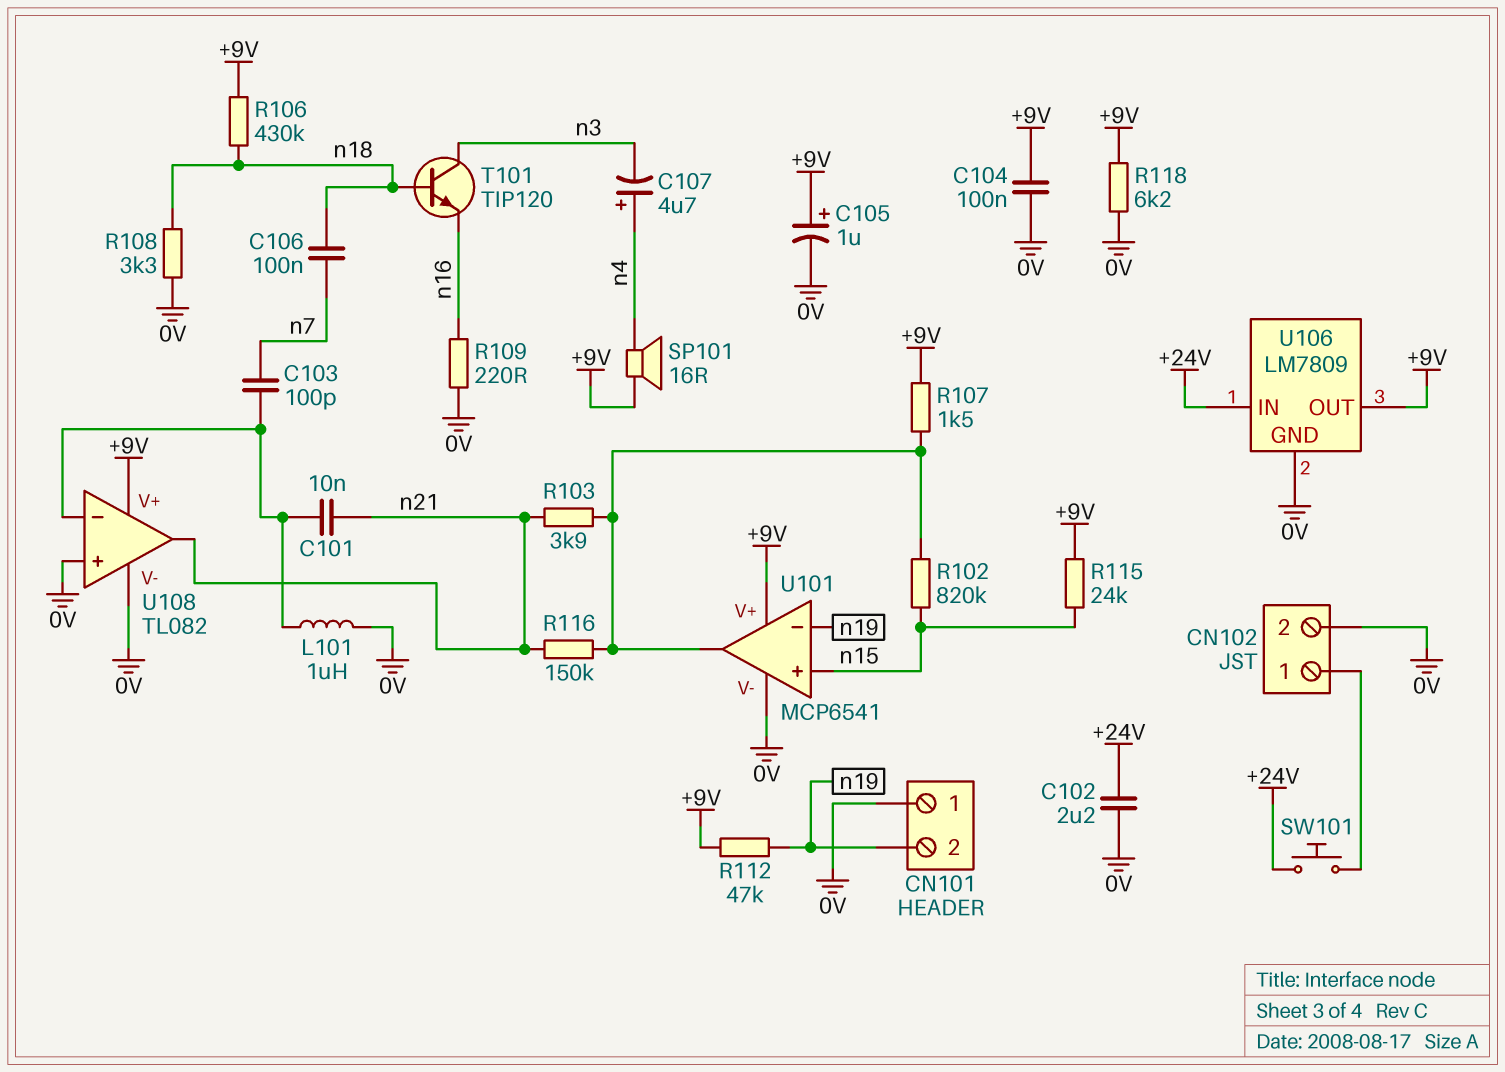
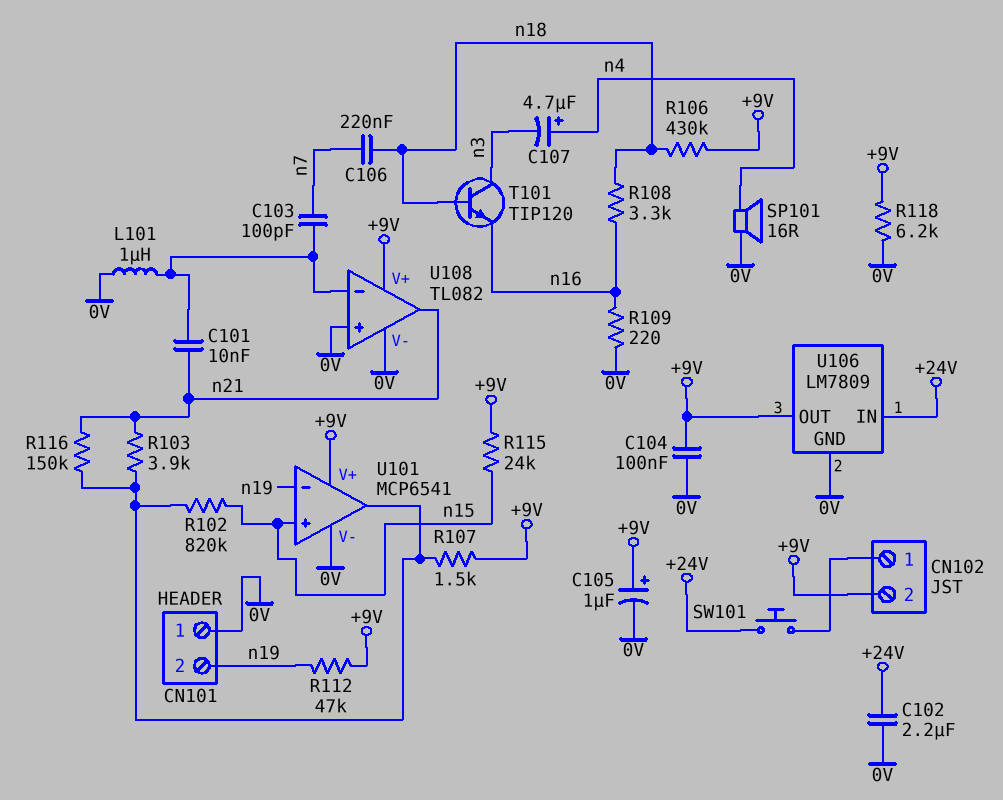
C106: 100nF (n7, n18) -> 220nF (n7, n18)
CN102 pin 2: 0V -> +9V
R108: 3.3k (0V, n18) -> 3.3k (n16, n18)
SP101: speaker 16R (+9V, n4) -> speaker 16R (0V, n4)

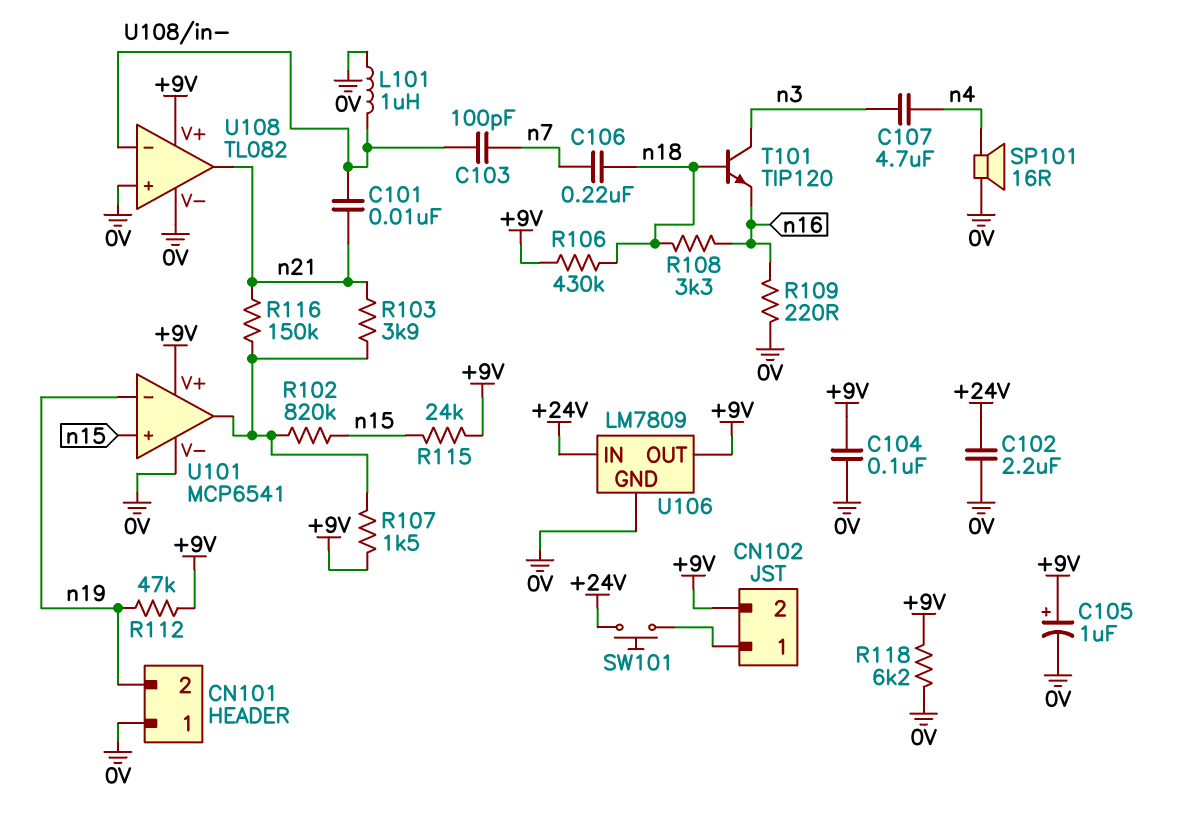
C107: 4.7uF (plus n4, minus n3) -> 4.7uF (n3, n4)

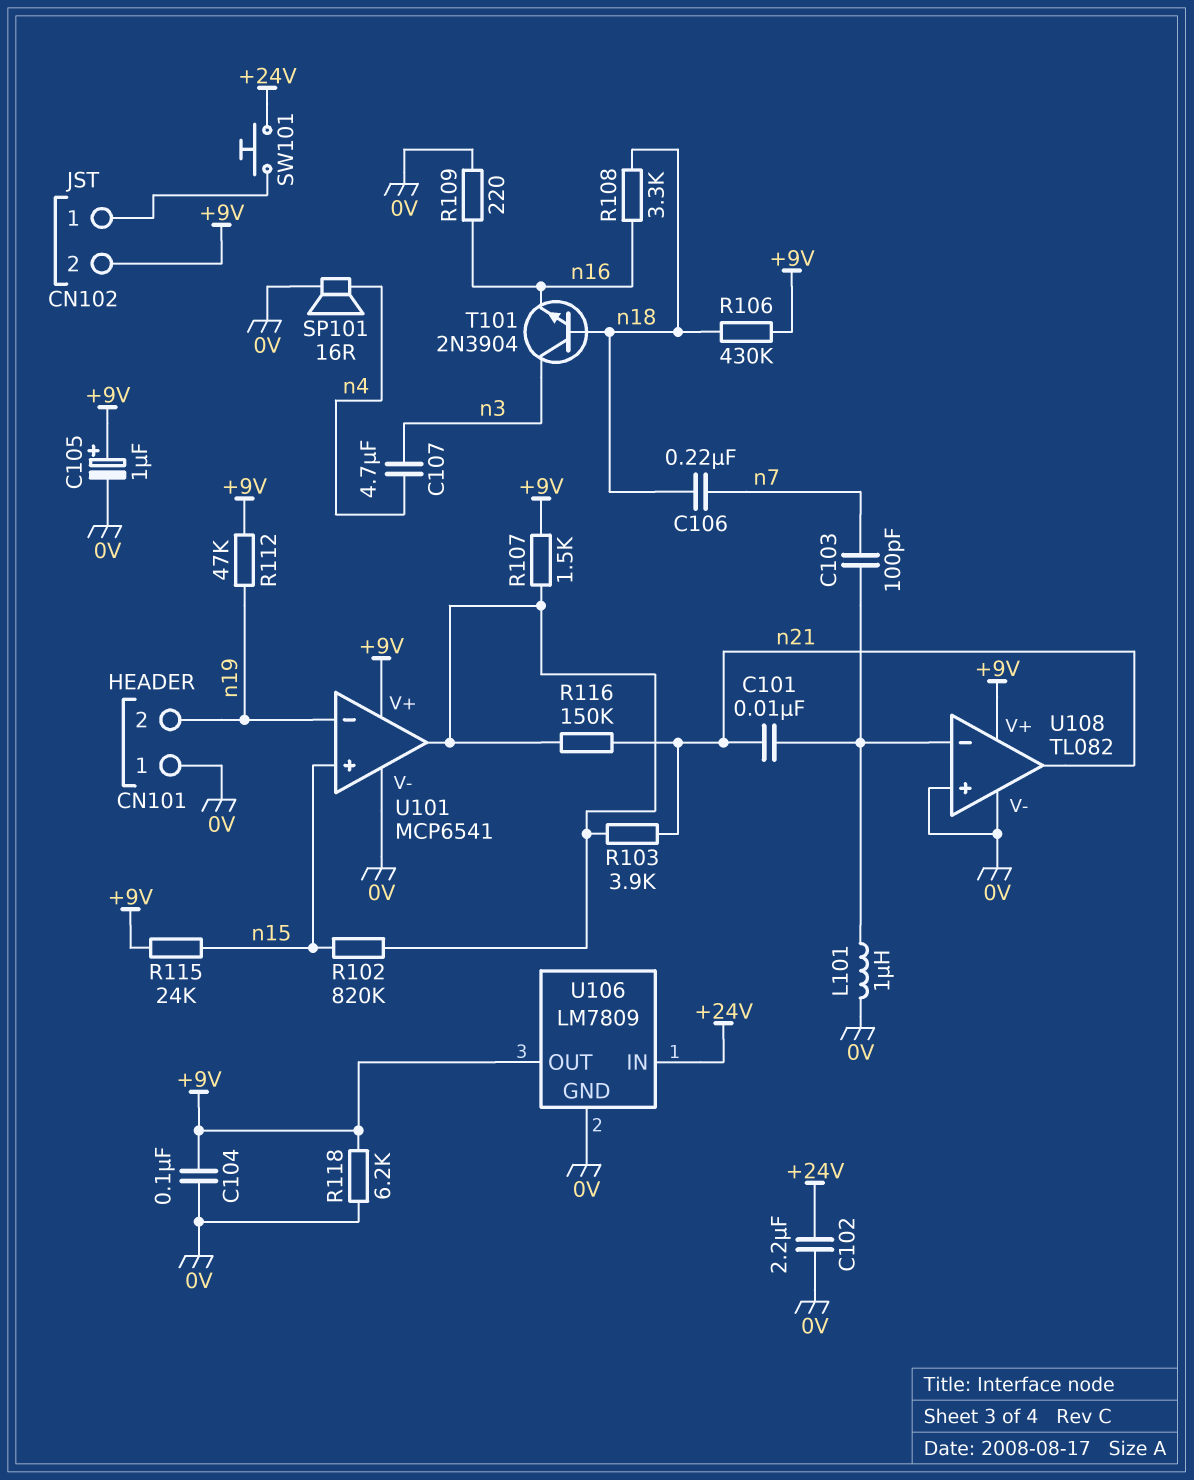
T101: NPN TIP120 (B n18, C n3, E n16) -> NPN 2N3904 (B n18, C n3, E n16)

